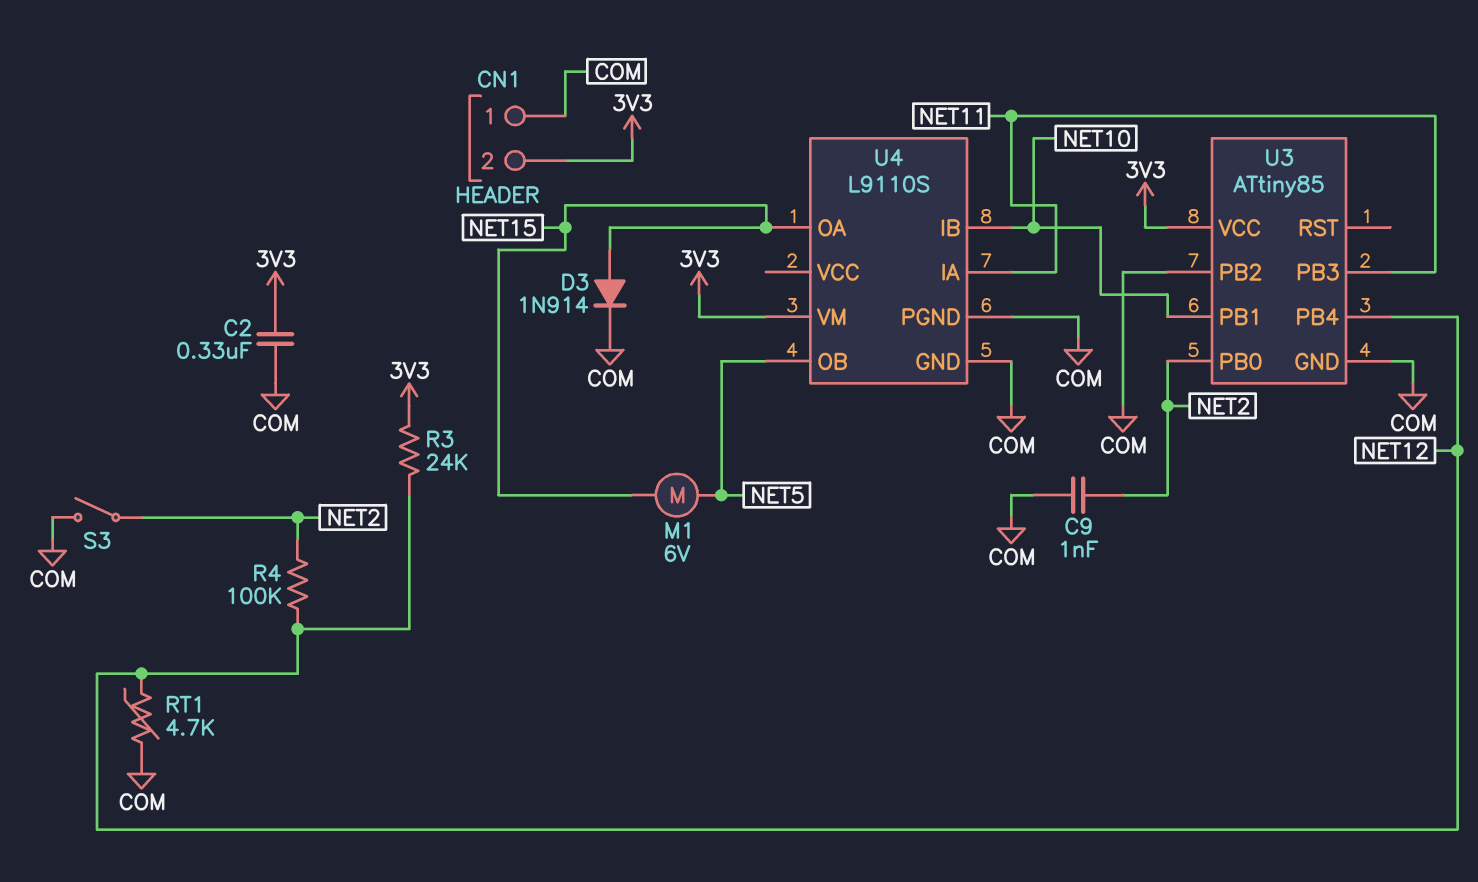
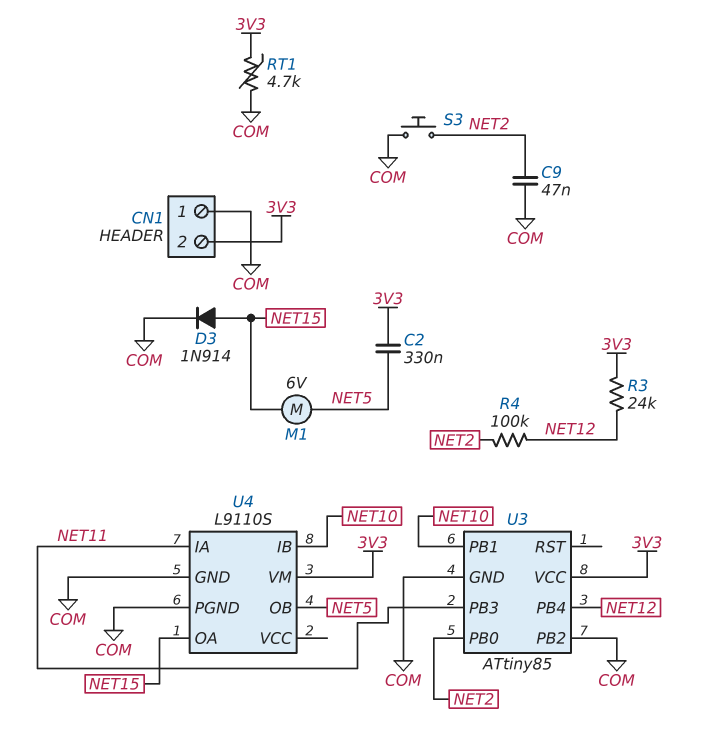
C2: 330nF (3V3, COM) -> 330nF (3V3, NET5)
C9: 1nF (COM, NET2) -> 47nF (COM, NET2)
RT1: 4.7k (COM, NET12) -> 4.7k (3V3, COM)
S3: switch (COM, NET2) -> button (COM, NET2)

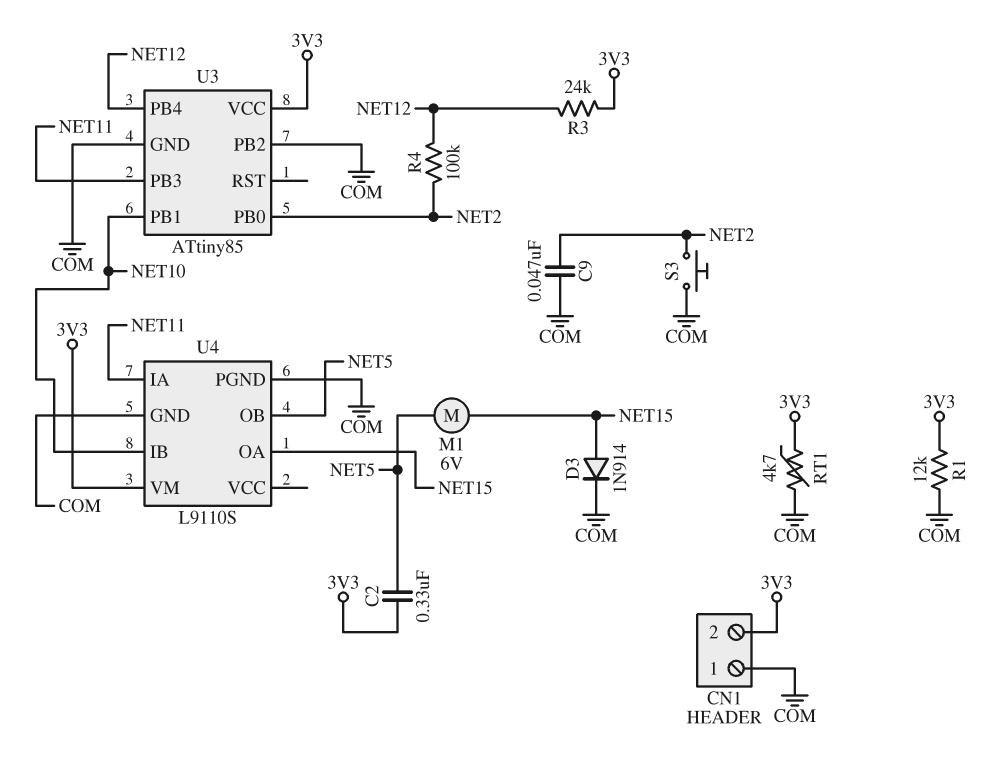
R1: none -> 12k (3V3, COM)

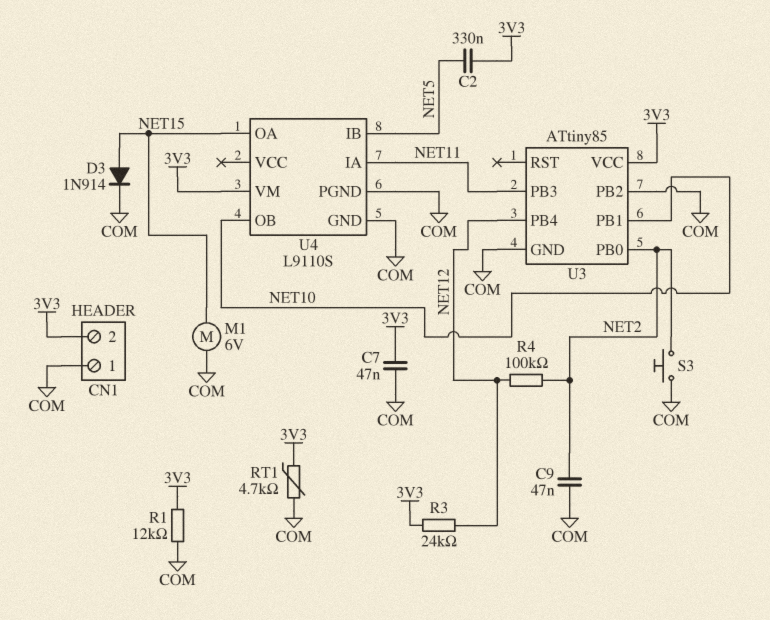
C7: none -> 47nF (3V3, COM)
M1: motor 6V (NET5, NET15) -> motor 6V (COM, NET15)
U4 pin IB: NET10 -> NET5
U4 pin OB: NET5 -> NET10

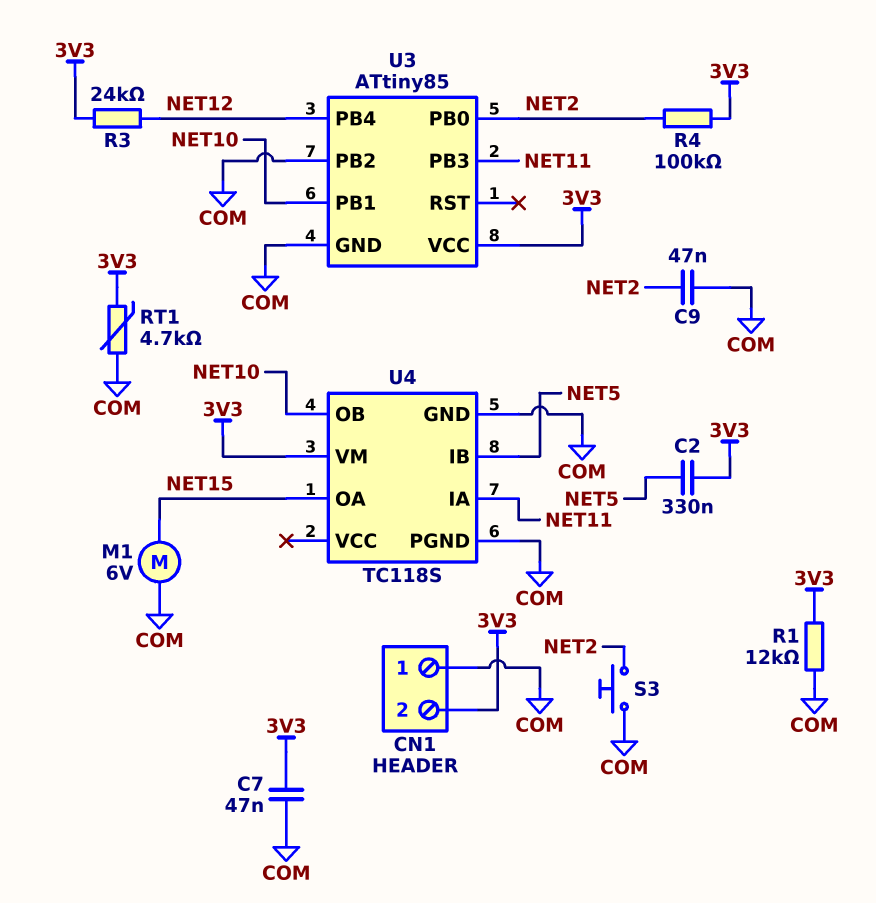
D3: diode 1N914 (A NET15, K COM) -> none
R4: 100k (NET2, NET12) -> 100k (3V3, NET2)
U4: L9110S -> TC118S

